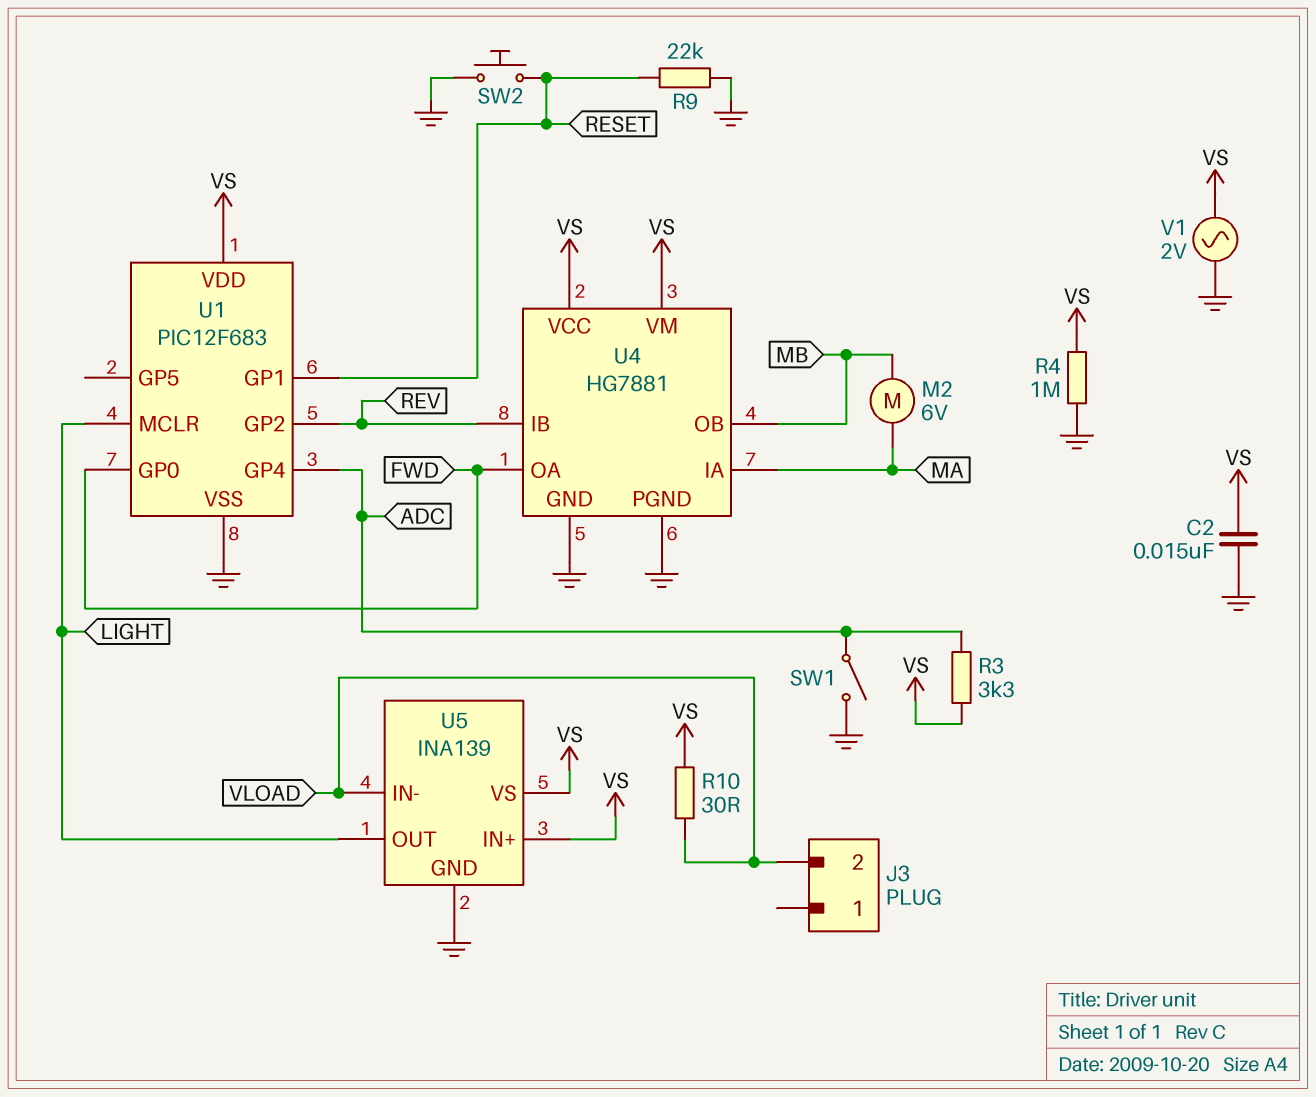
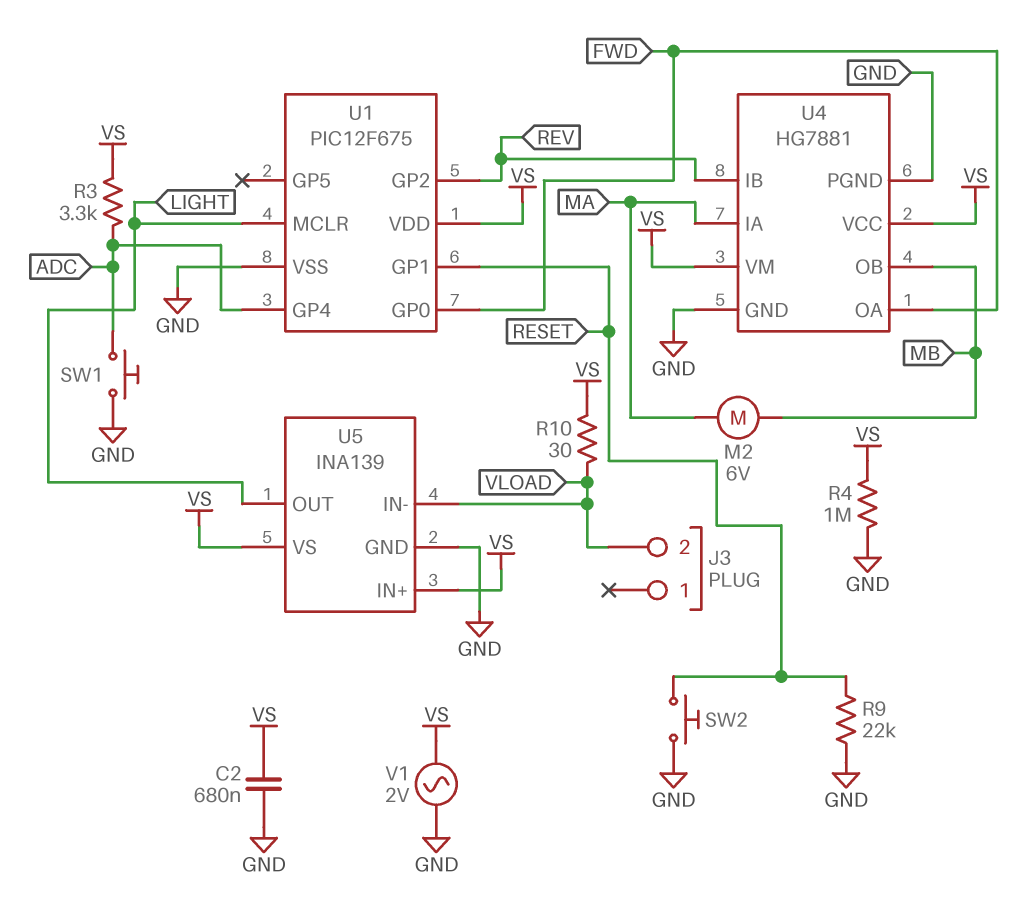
C2: 15nF (GND, VS) -> 680nF (GND, VS)
SW1: switch (ADC, GND) -> button (ADC, GND)
U1: PIC12F683 -> PIC12F675

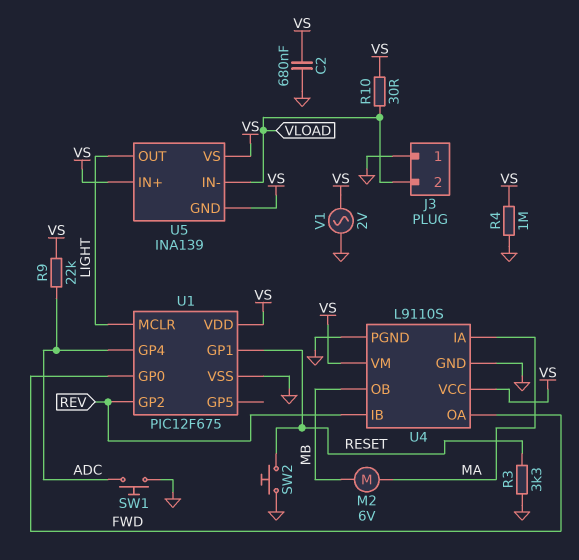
J3 pin 1: none -> GND
R3: 3.3k (ADC, VS) -> 3.3k (GND, RESET)
R9: 22k (GND, RESET) -> 22k (ADC, VS)
U4: HG7881 -> L9110S
U5 pin GND: GND -> VS

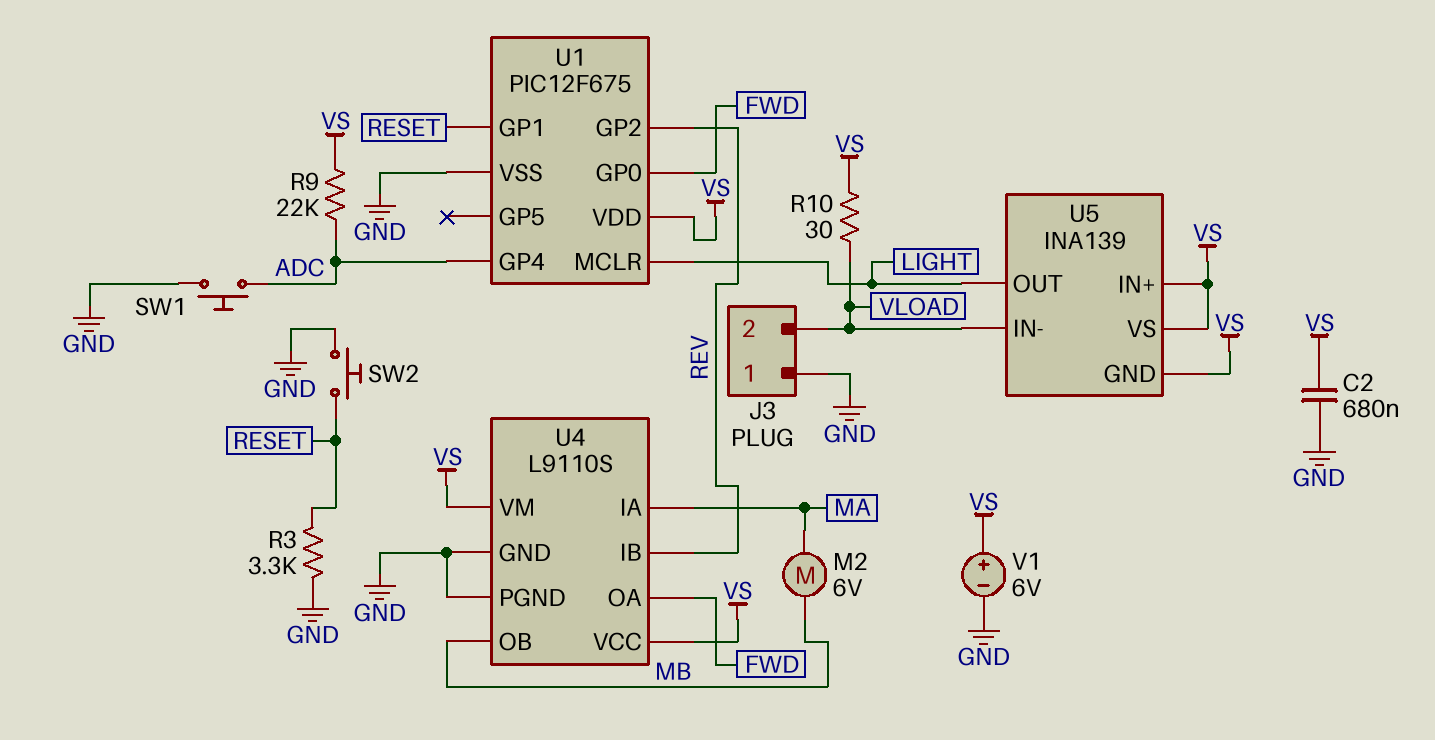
R4: 1M (GND, VS) -> none
V1: AC 2V (GND, VS) -> 6V (plus VS, minus GND)

